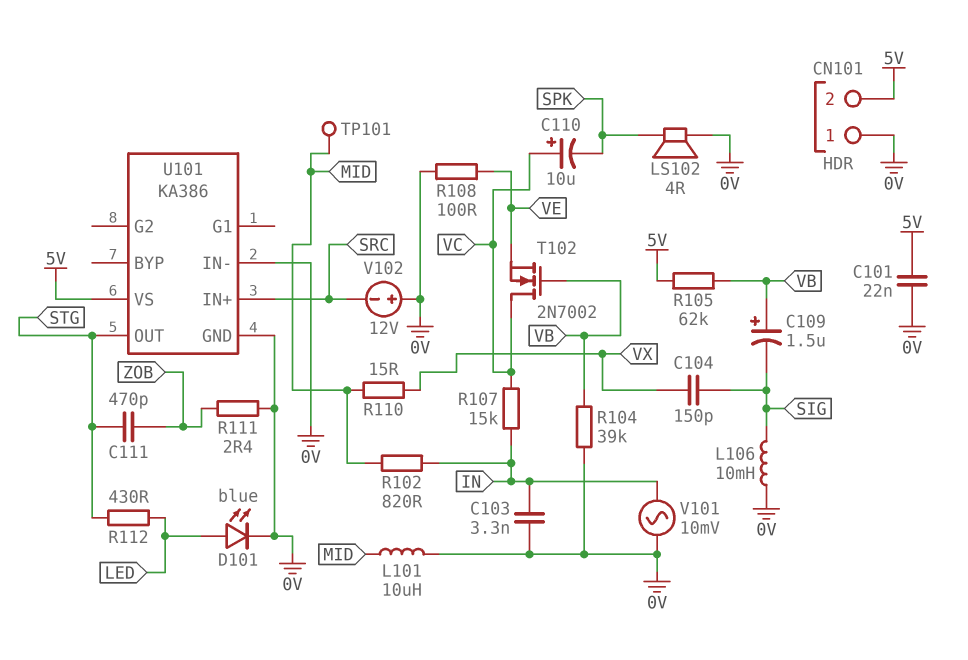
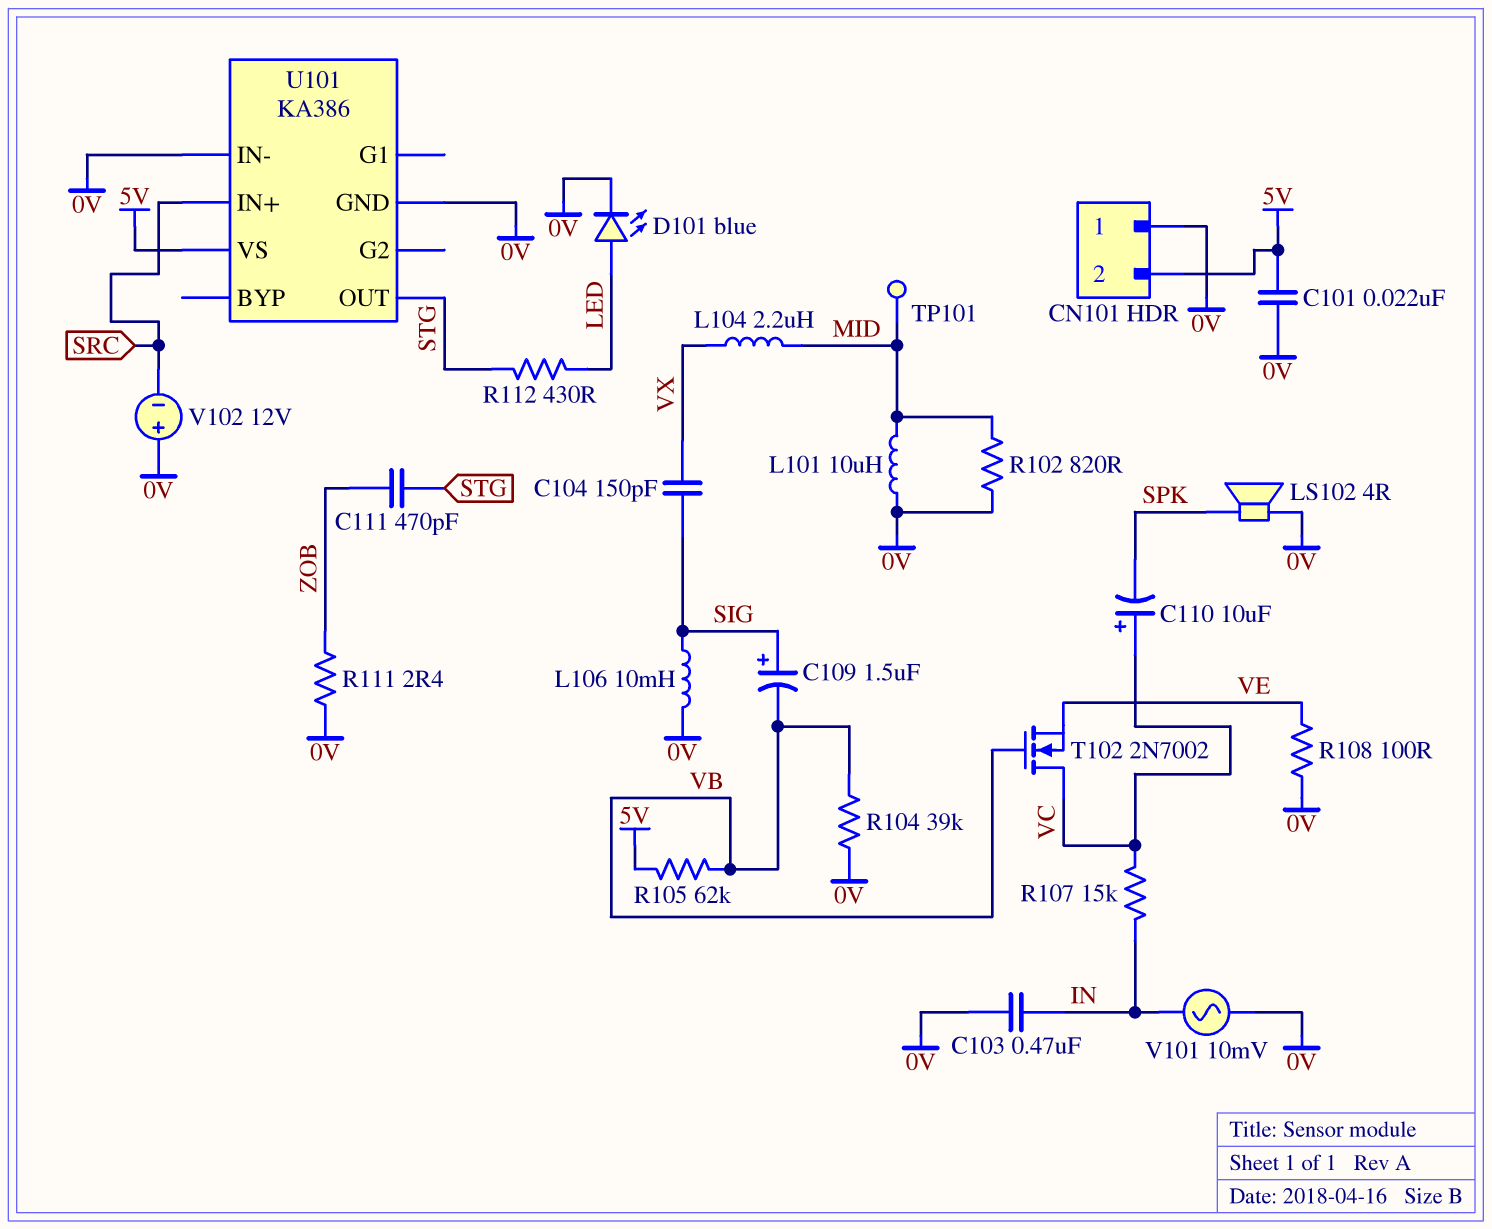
C103: 3.3nF (0V, IN) -> 470nF (0V, IN)
C109: 1.5uF (plus VB, minus SIG) -> 1.5uF (plus SIG, minus VB)
L104: none -> 2.2uH (MID, VX)
R102: 820 (IN, MID) -> 820 (0V, MID)
R110: 15 (MID, VX) -> none

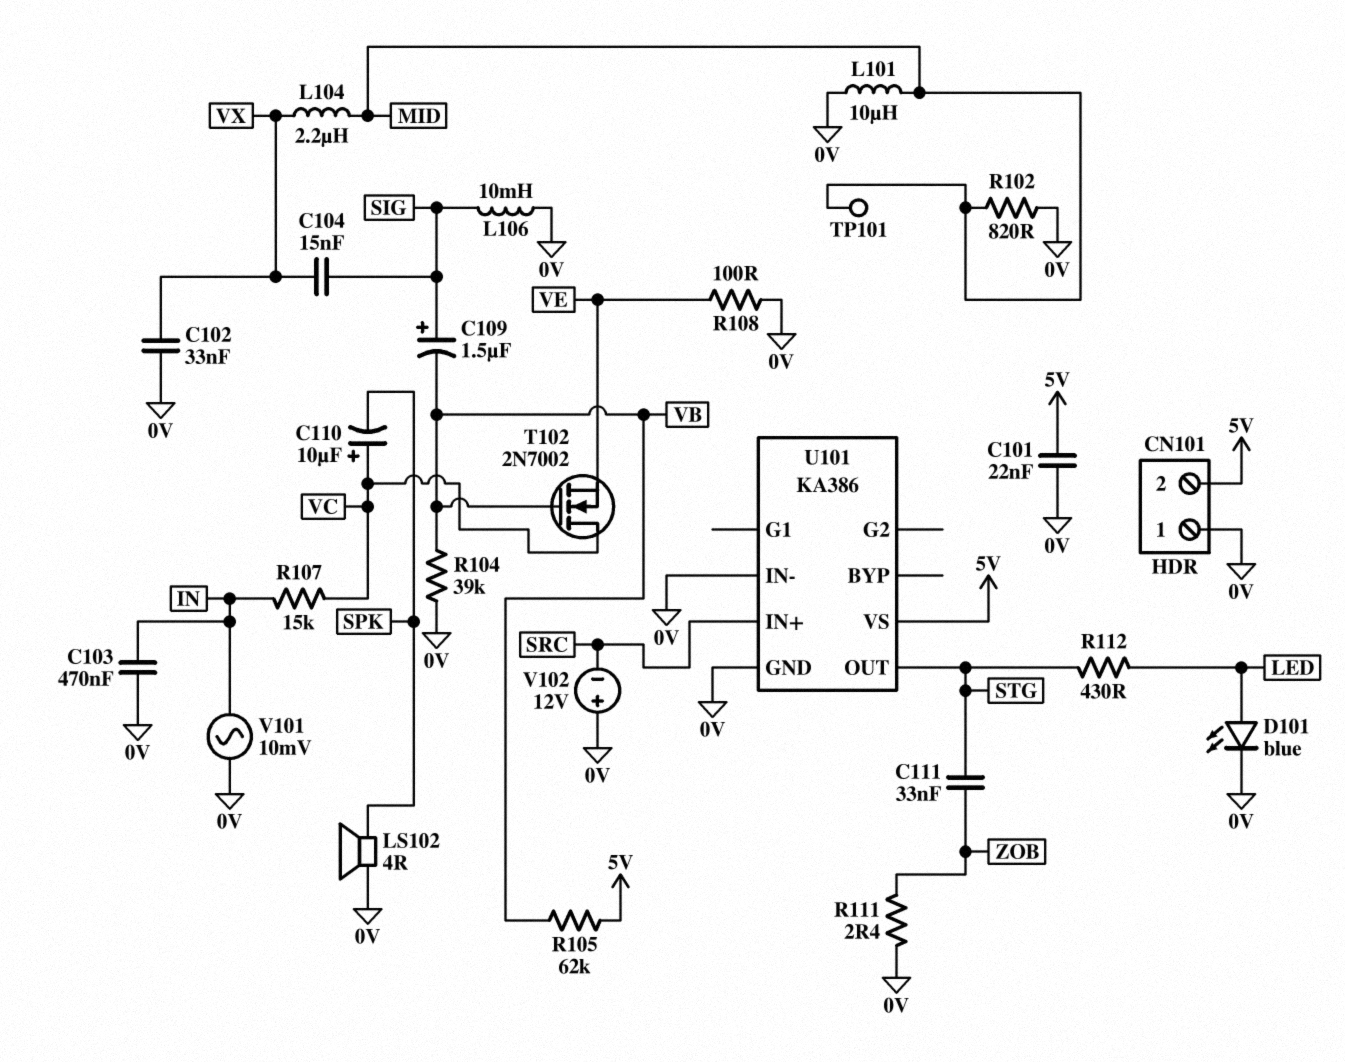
C102: none -> 33nF (0V, VX)
C104: 150pF (SIG, VX) -> 15nF (SIG, VX)
C111: 470pF (STG, ZOB) -> 33nF (STG, ZOB)

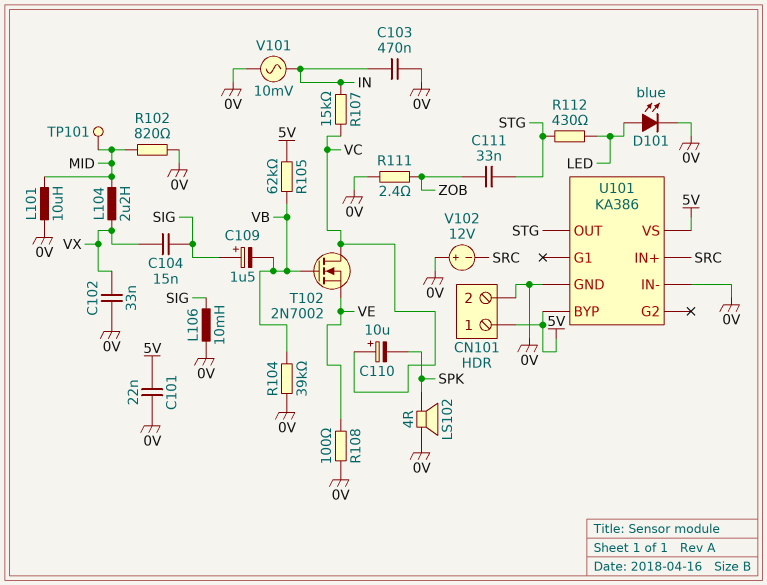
CN101 pin 1: 0V -> 5V
CN101 pin 2: 5V -> 0V
U101 pin BYP: none -> 5V

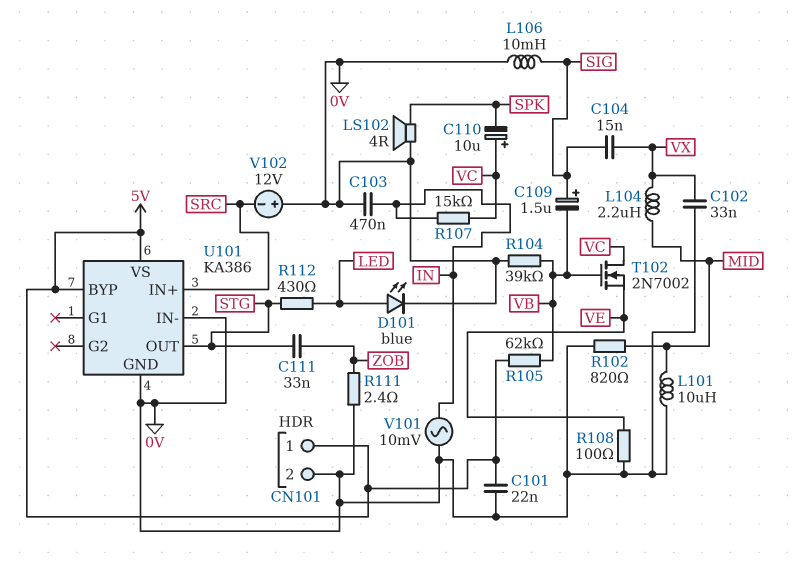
TP101: test point (MID) -> none

